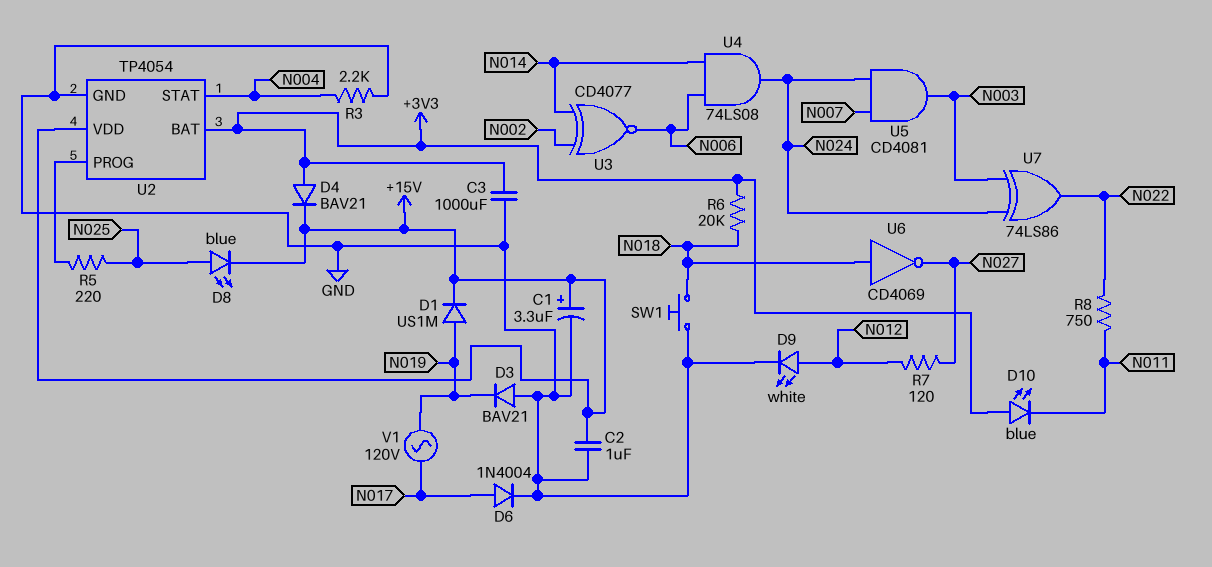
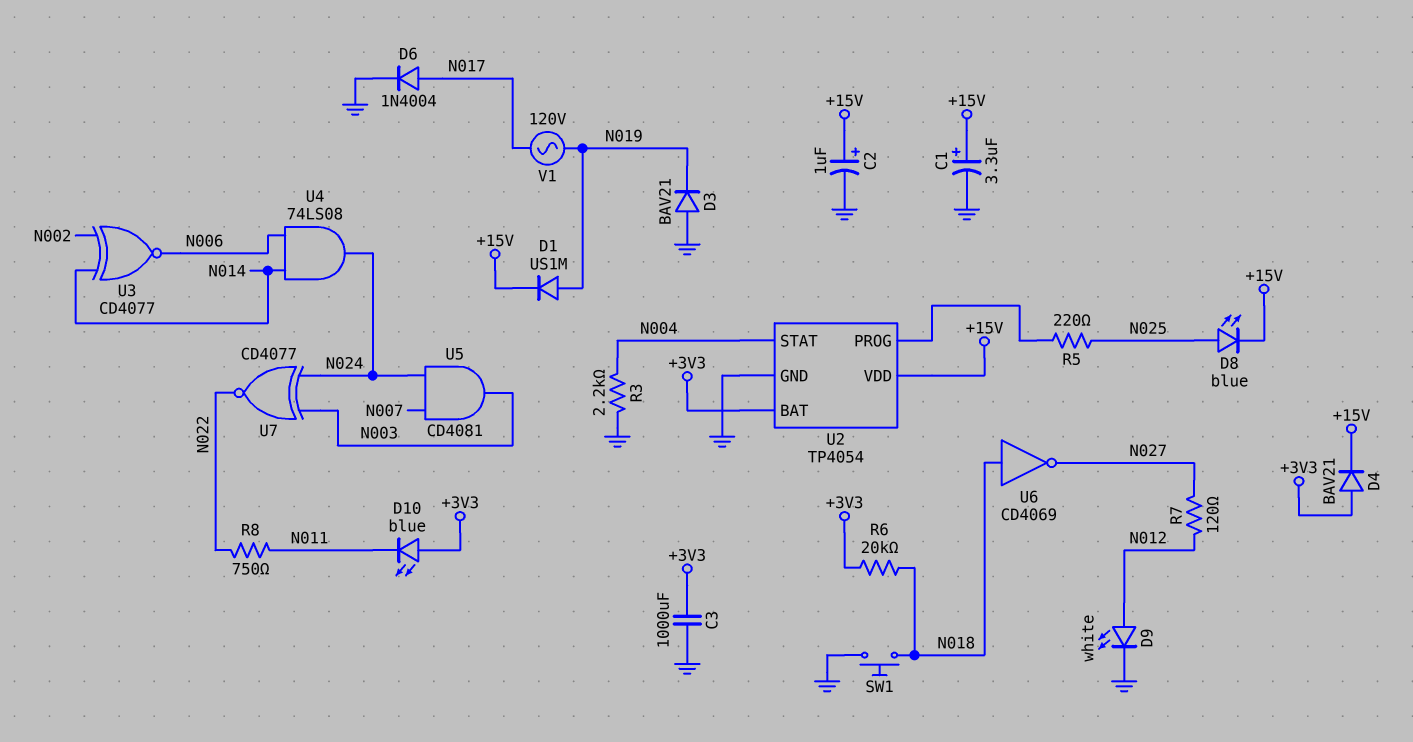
C2: 1uF (+15V, GND) -> 1uF (plus +15V, minus GND)
U7: XOR 74LS86 (in N003, in N024, out N022) -> XNOR CD4077 (in N003, in N024, out N022)

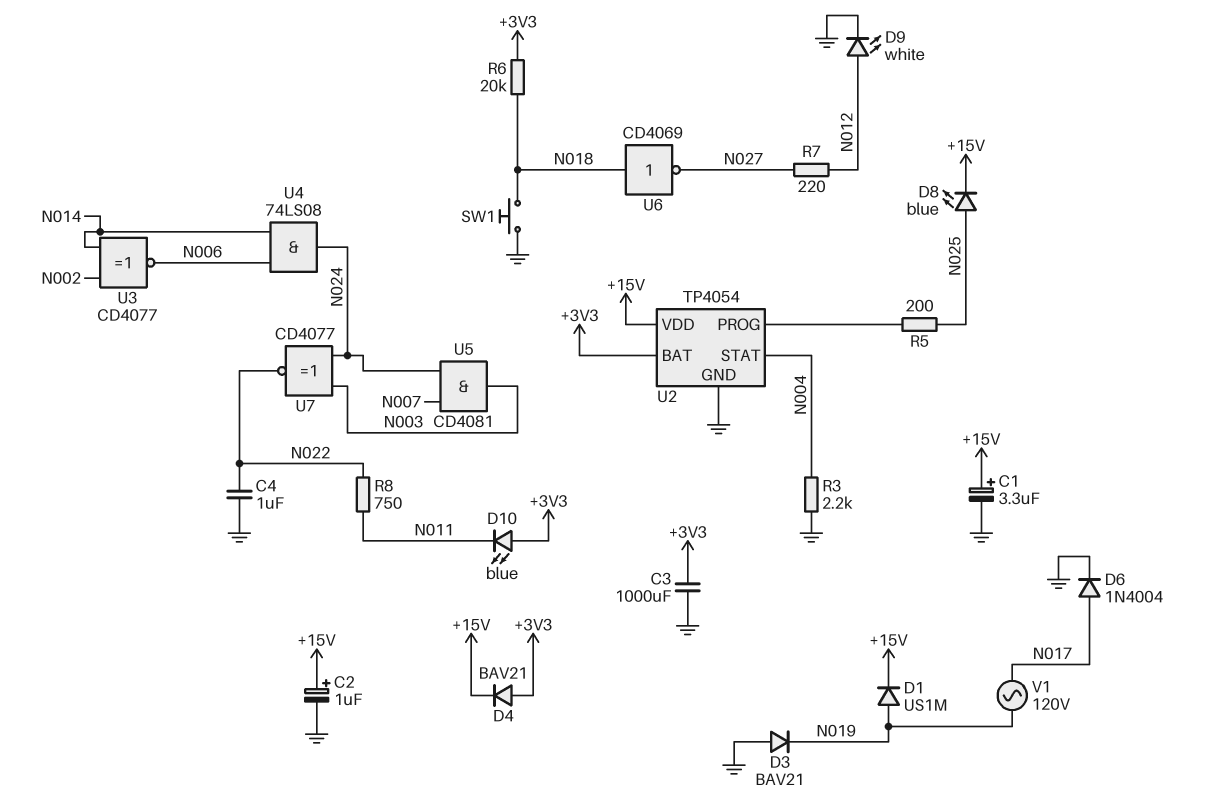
C4: none -> 1uF (GND, N022)
R5: 220 (N025, U2/PROG) -> 200 (N025, U2/PROG)
R7: 120 (N012, N027) -> 220 (N012, N027)

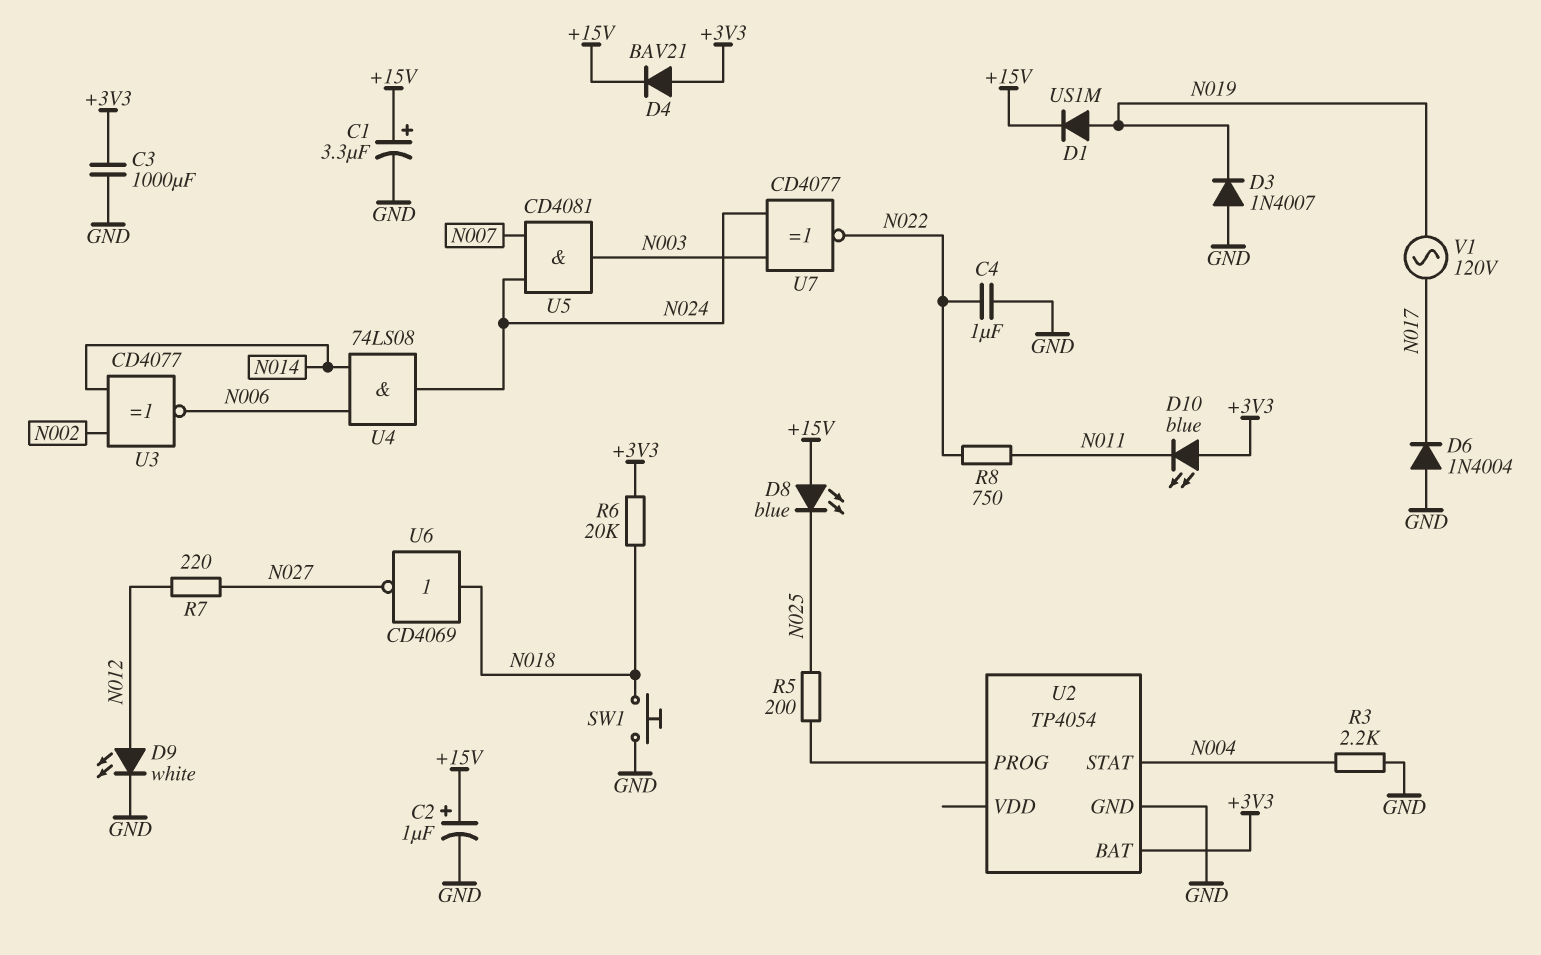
D3: diode BAV21 (A GND, K N019) -> diode 1N4007 (A GND, K N019)
D6: diode 1N4004 (A N017, K GND) -> diode 1N4004 (A GND, K N017)
D8: LED blue (A N025, K +15V) -> LED blue (A +15V, K N025)
U2 pin VDD: +15V -> none

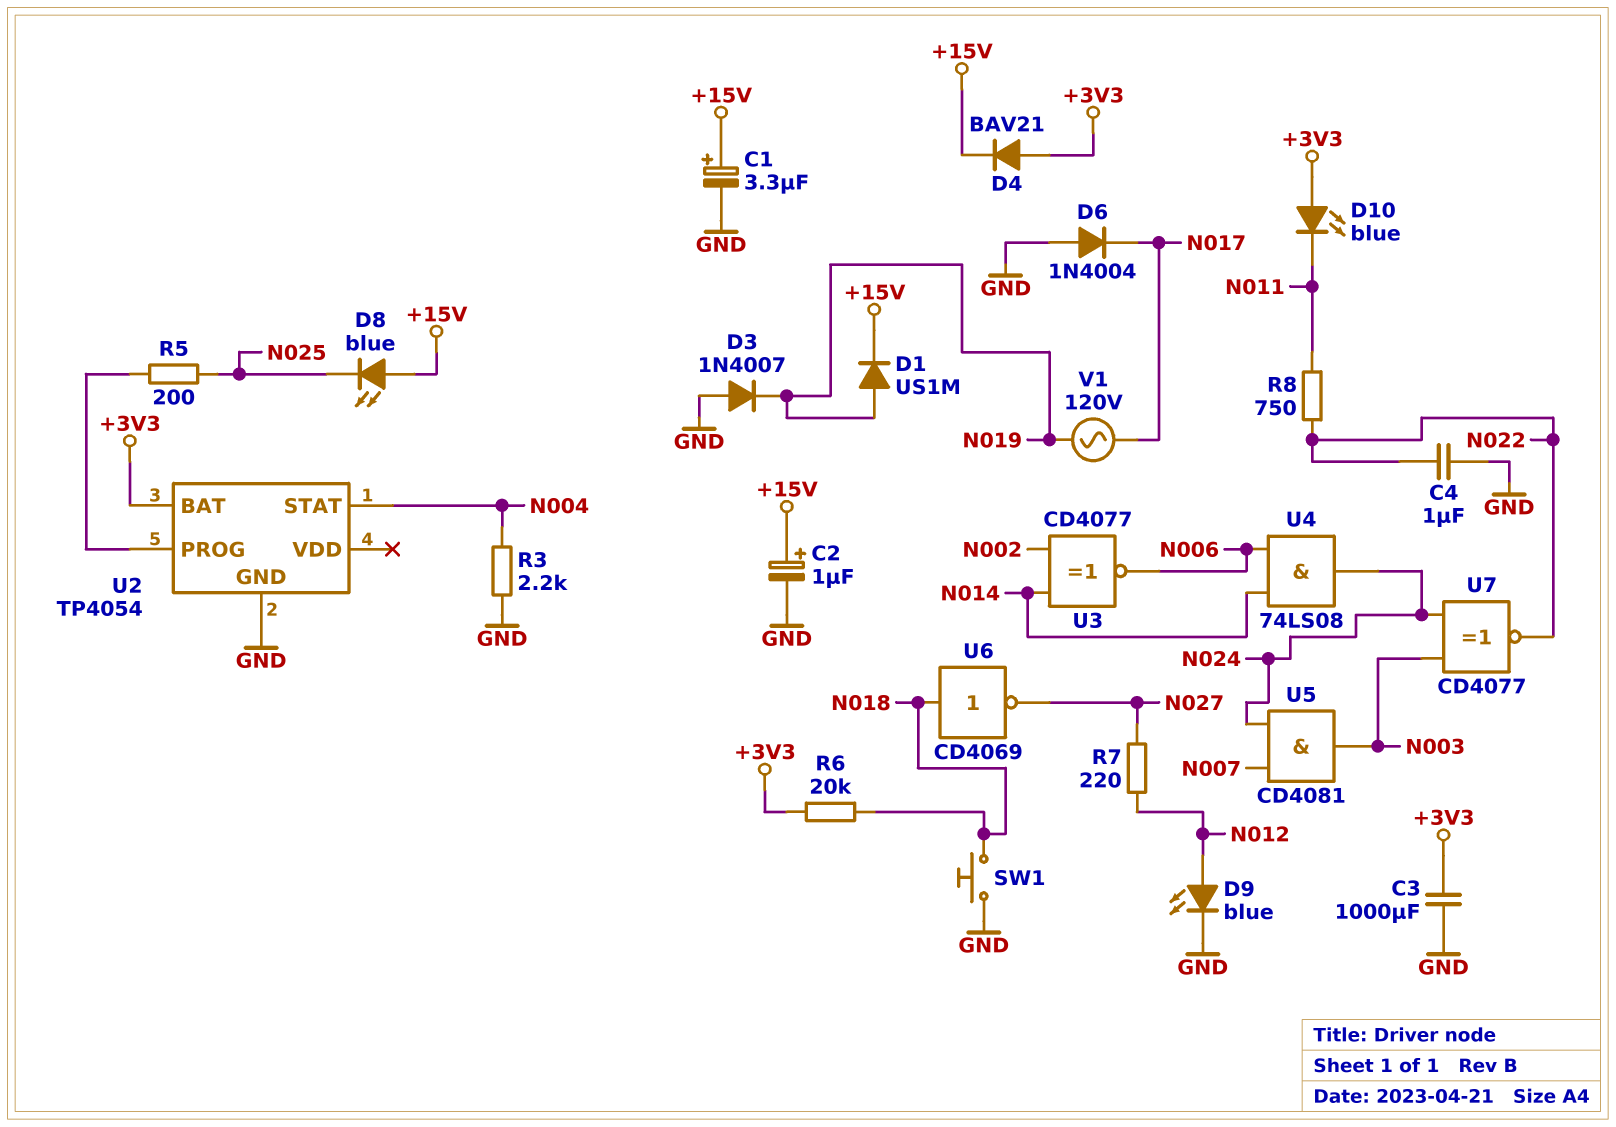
D9: LED white (A N012, K GND) -> LED blue (A N012, K GND)

